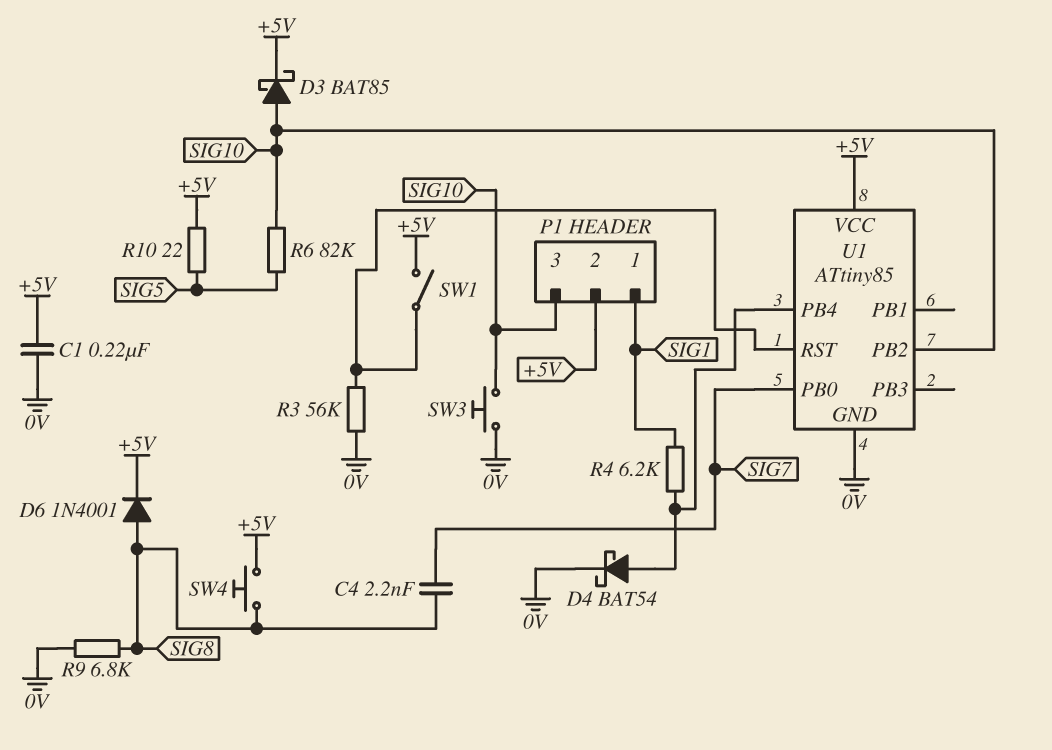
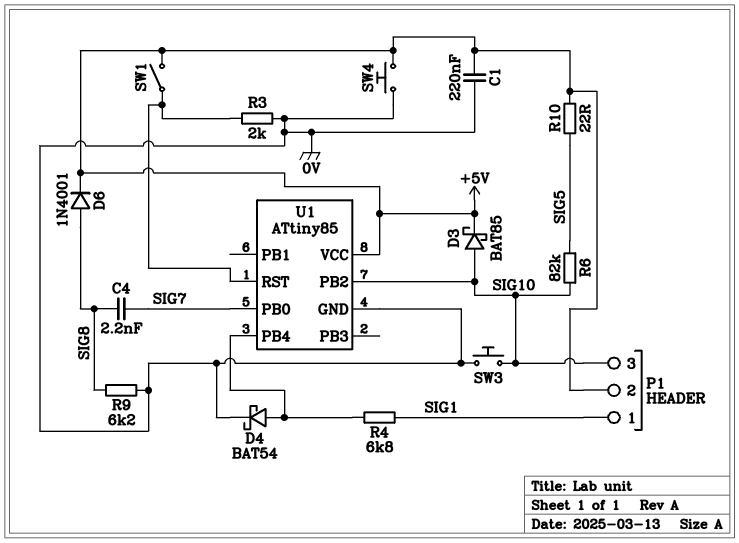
R3: 56k (0V, U1/RST) -> 2k (0V, U1/RST)
R4: 6.2k (SIG1, U1/PB4) -> 6.8k (SIG1, U1/PB4)
R9: 6.8k (0V, SIG8) -> 6.2k (0V, SIG8)
SW4: button (+5V, SIG8) -> button (+5V, 0V)

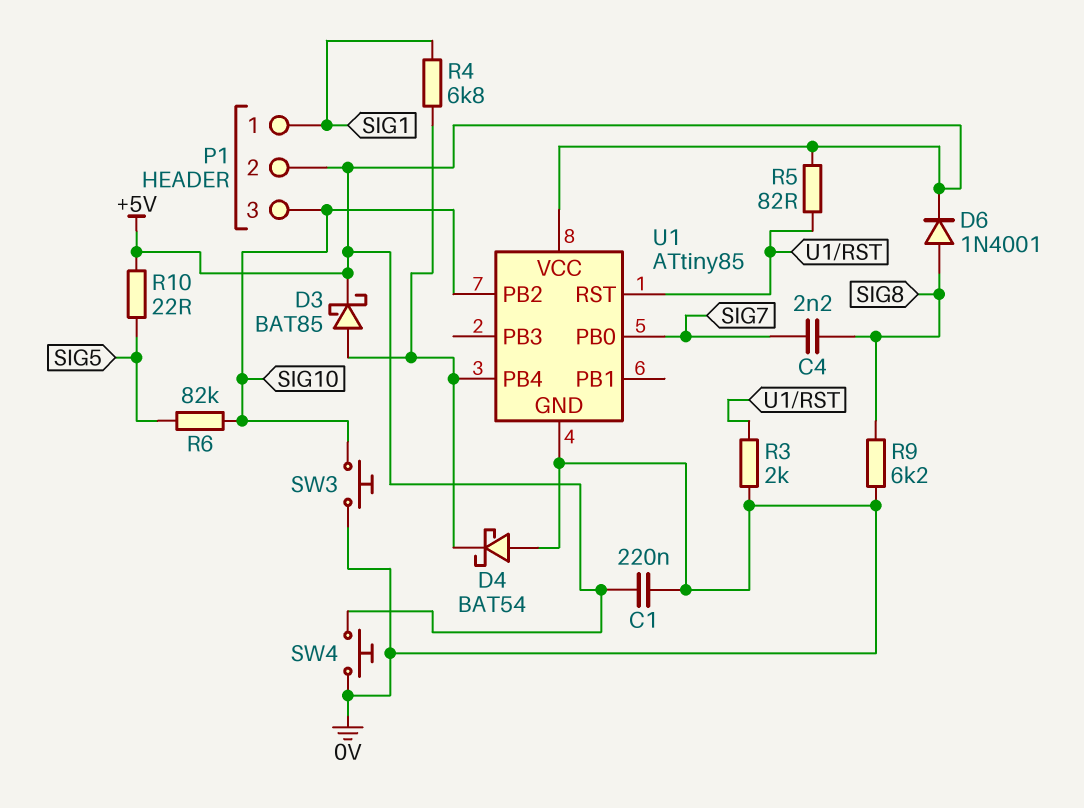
D3: schottky BAT85 (A SIG10, K +5V) -> schottky BAT85 (A U1/PB4, K +5V)
D4: schottky BAT54 (A U1/PB4, K 0V) -> schottky BAT54 (A 0V, K U1/PB4)
R5: none -> 82 (+5V, U1/RST)
SW1: switch (+5V, U1/RST) -> none

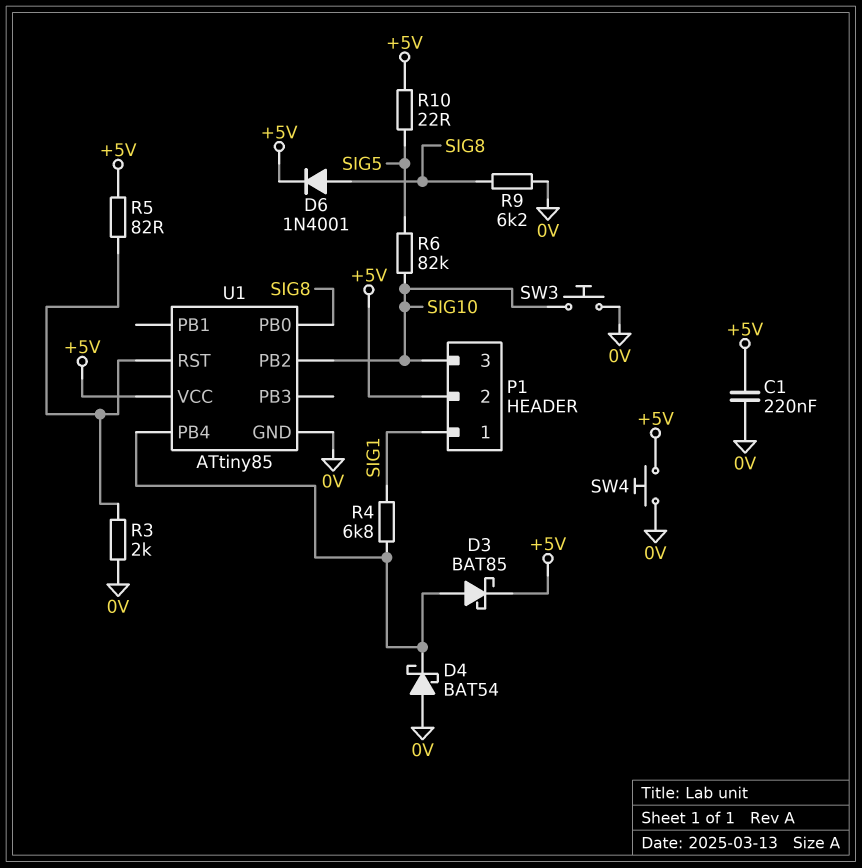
C4: 2.2nF (SIG7, SIG8) -> none
U1 pin PB0: SIG7 -> SIG8

